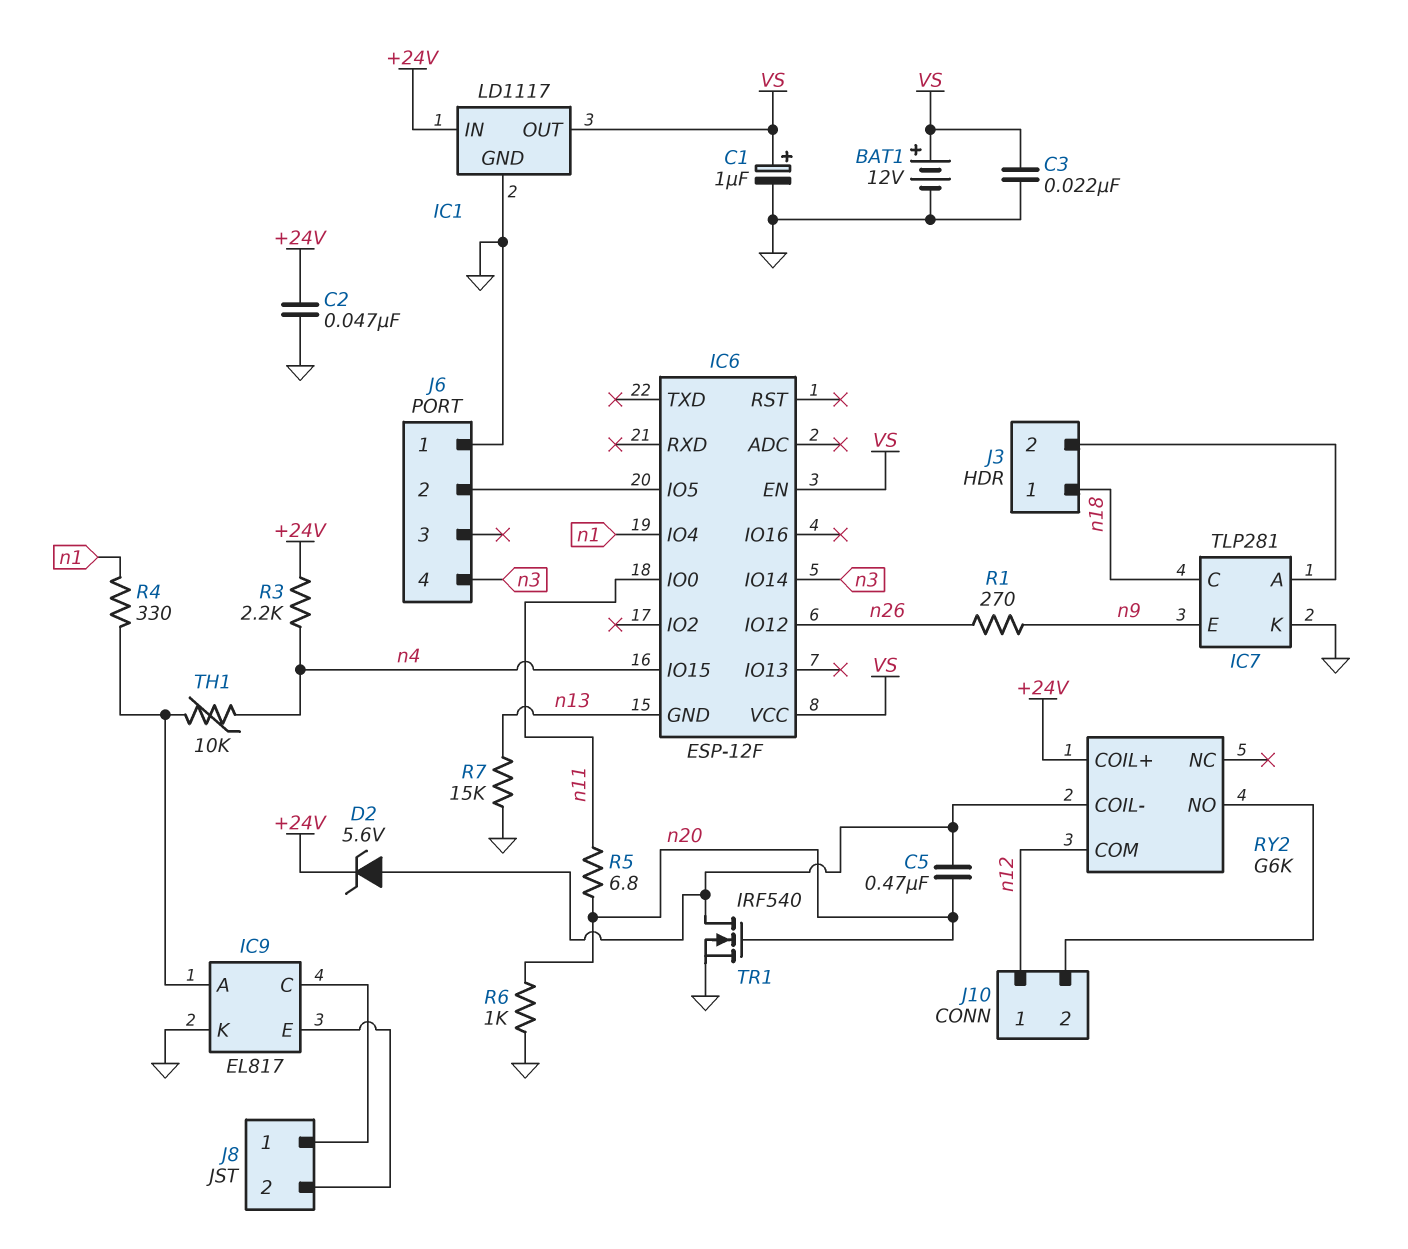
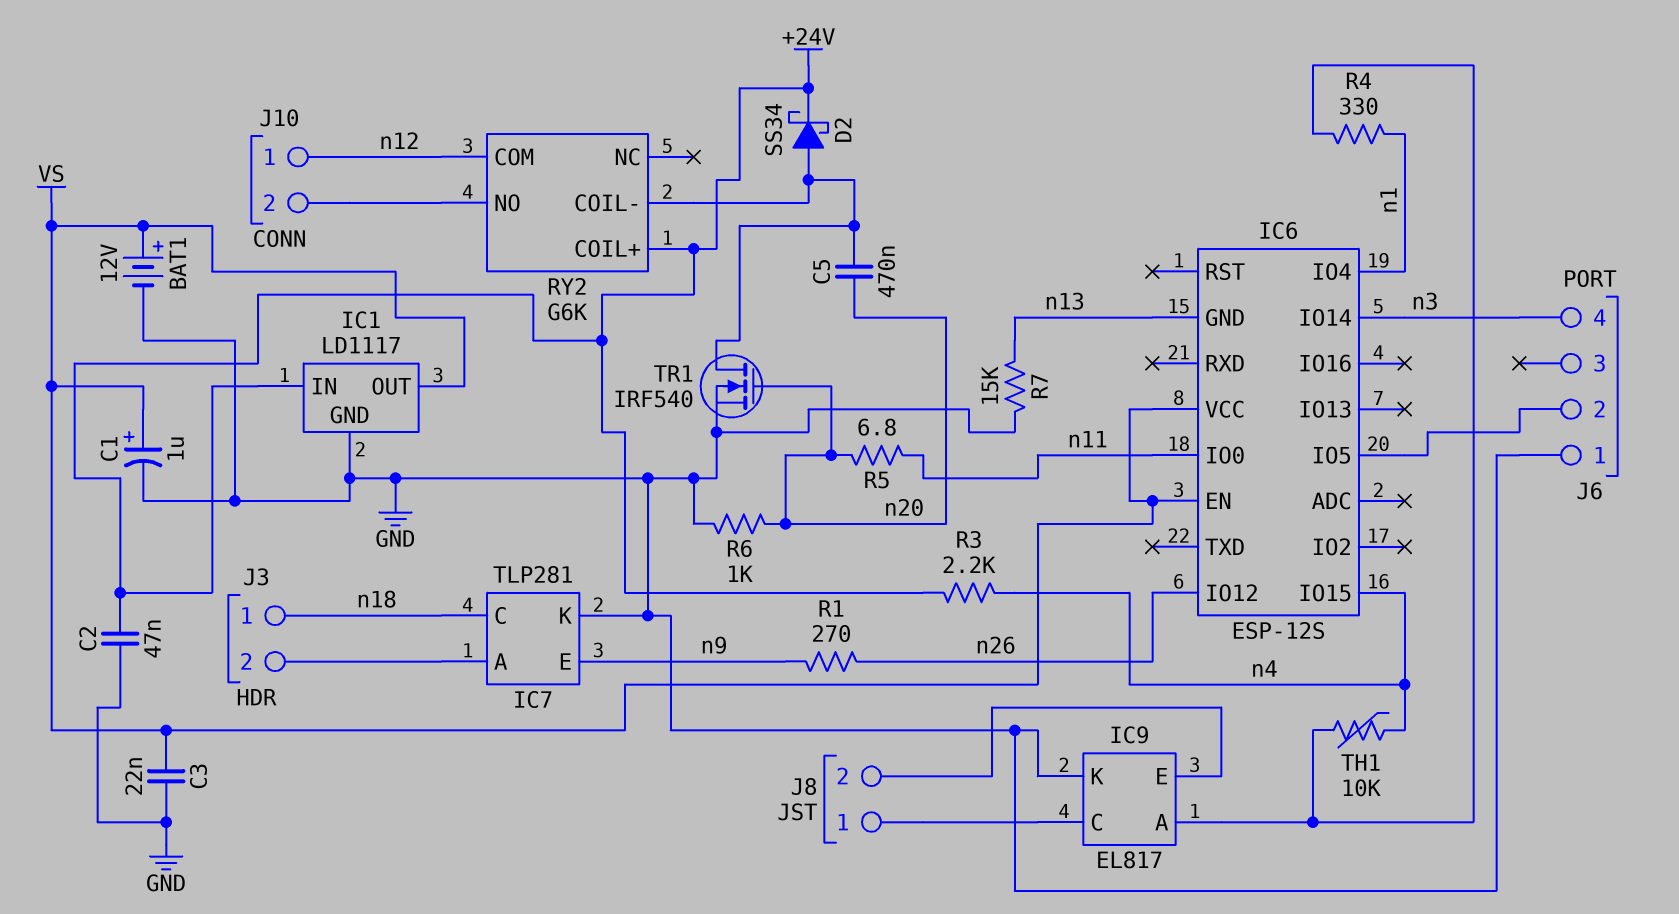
D2: zener 5.6V (A RY2/COIL-, K +24V) -> schottky SS34 (A RY2/COIL-, K +24V)
IC6: ESP-12F -> ESP-12S

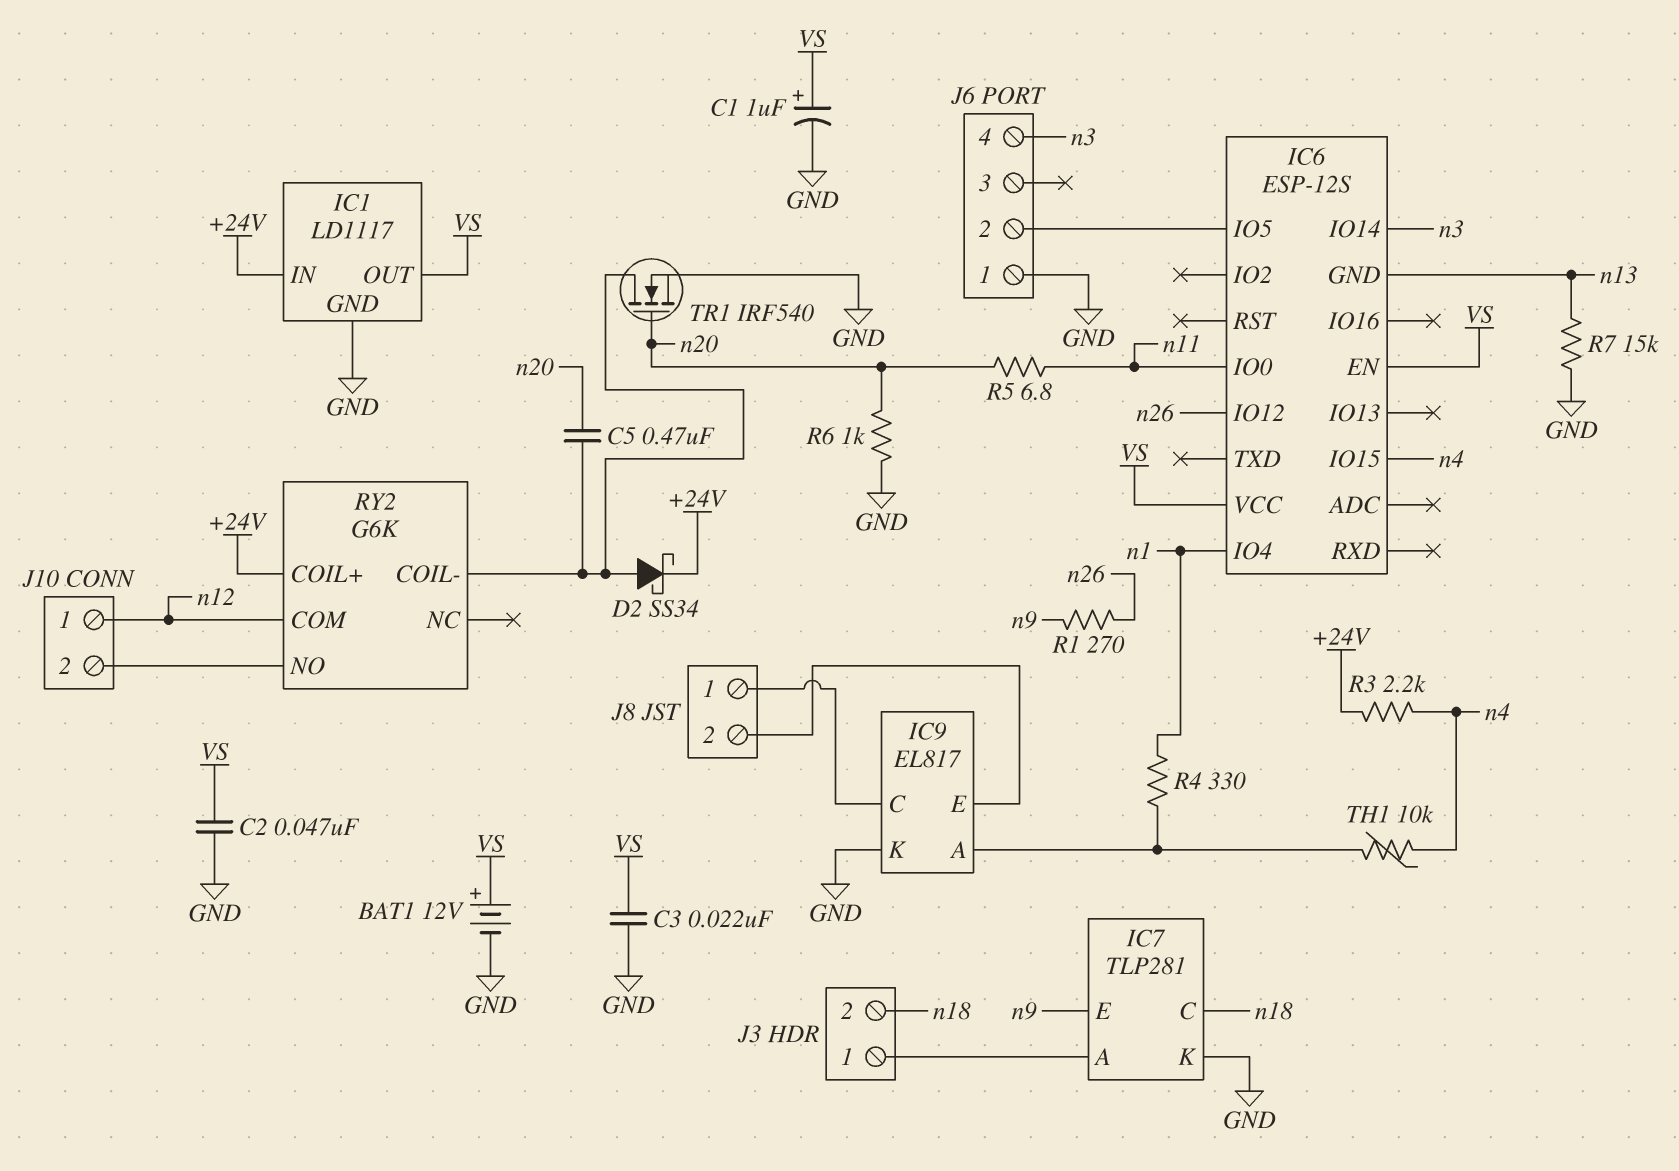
C2: 47nF (+24V, GND) -> 47nF (GND, VS)
J3 pin 1: n18 -> IC7/A
J3 pin 2: IC7/A -> n18

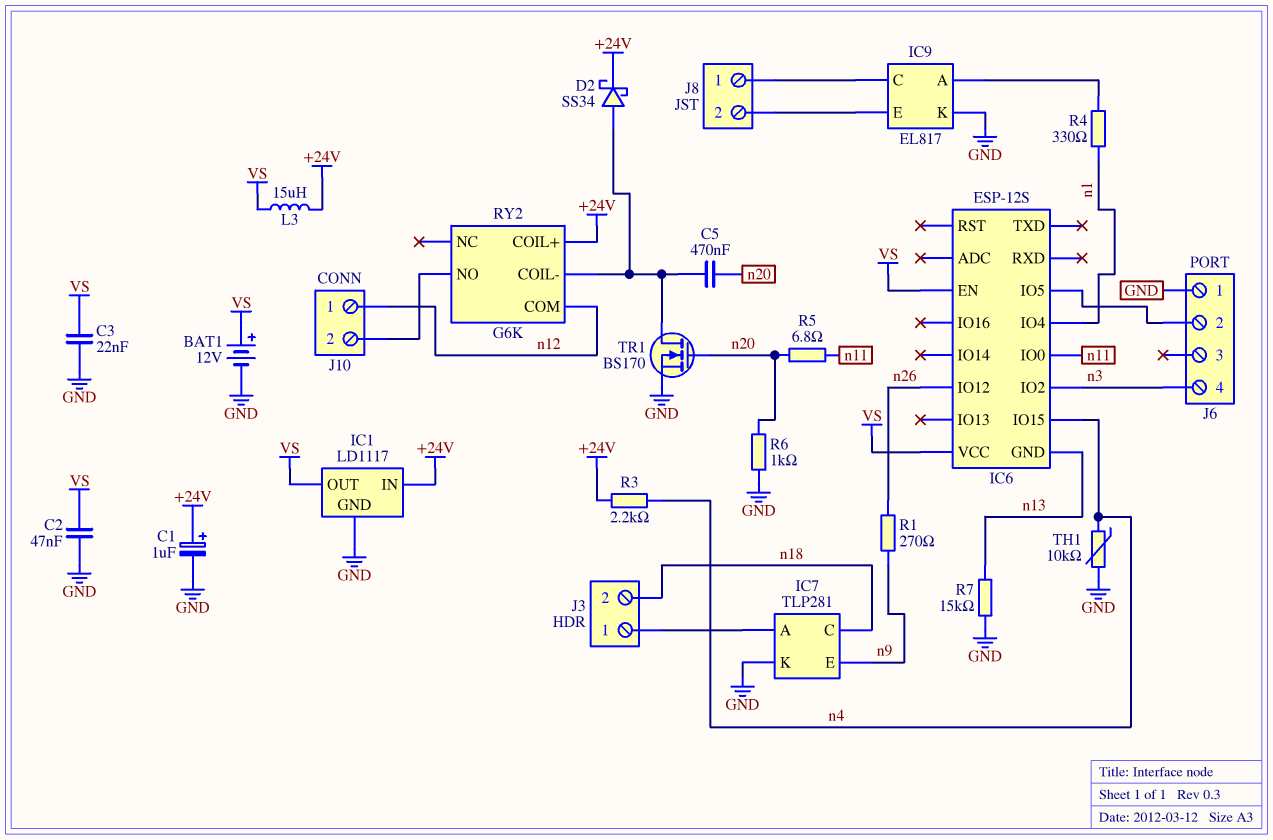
C1: 1uF (plus VS, minus GND) -> 1uF (plus +24V, minus GND)
IC6 pin IO2: none -> n3
IC6 pin IO14: n3 -> none
L3: none -> 15uH (+24V, VS)
TH1: 10k (IC9/A, n4) -> 10k (GND, n4)
TR1: NMOS IRF540 (G n20, D RY2/COIL-, S GND) -> NMOS BS170 (G n20, D RY2/COIL-, S GND)

